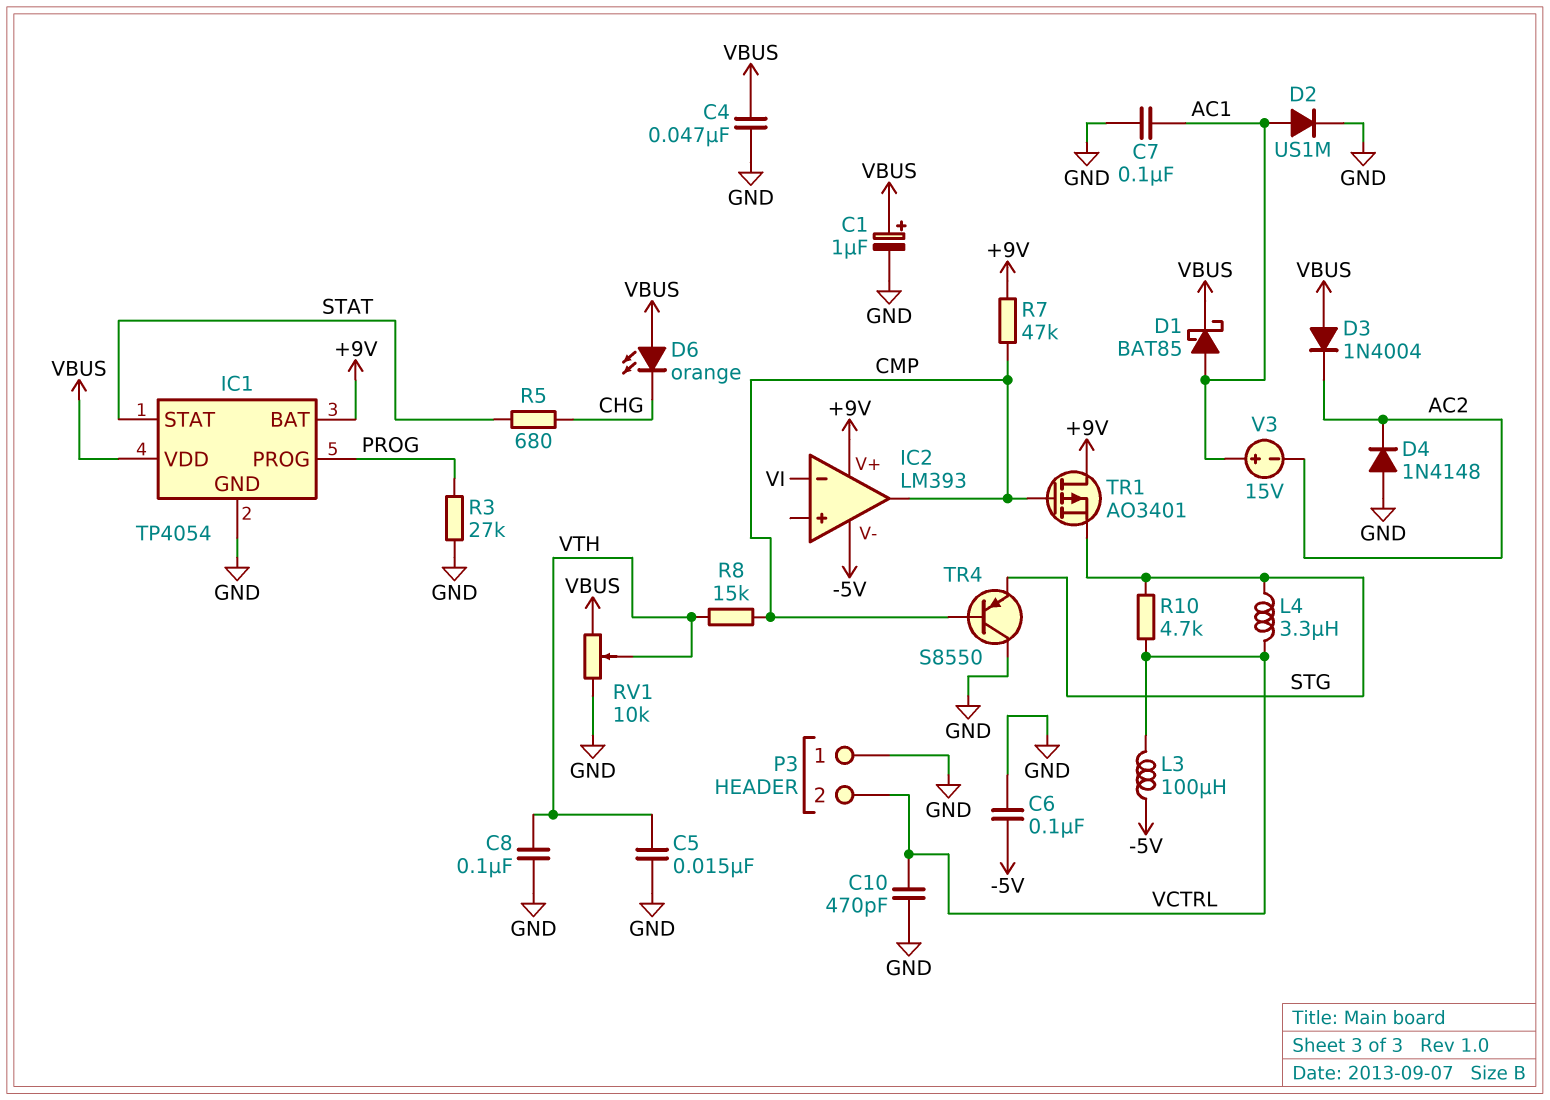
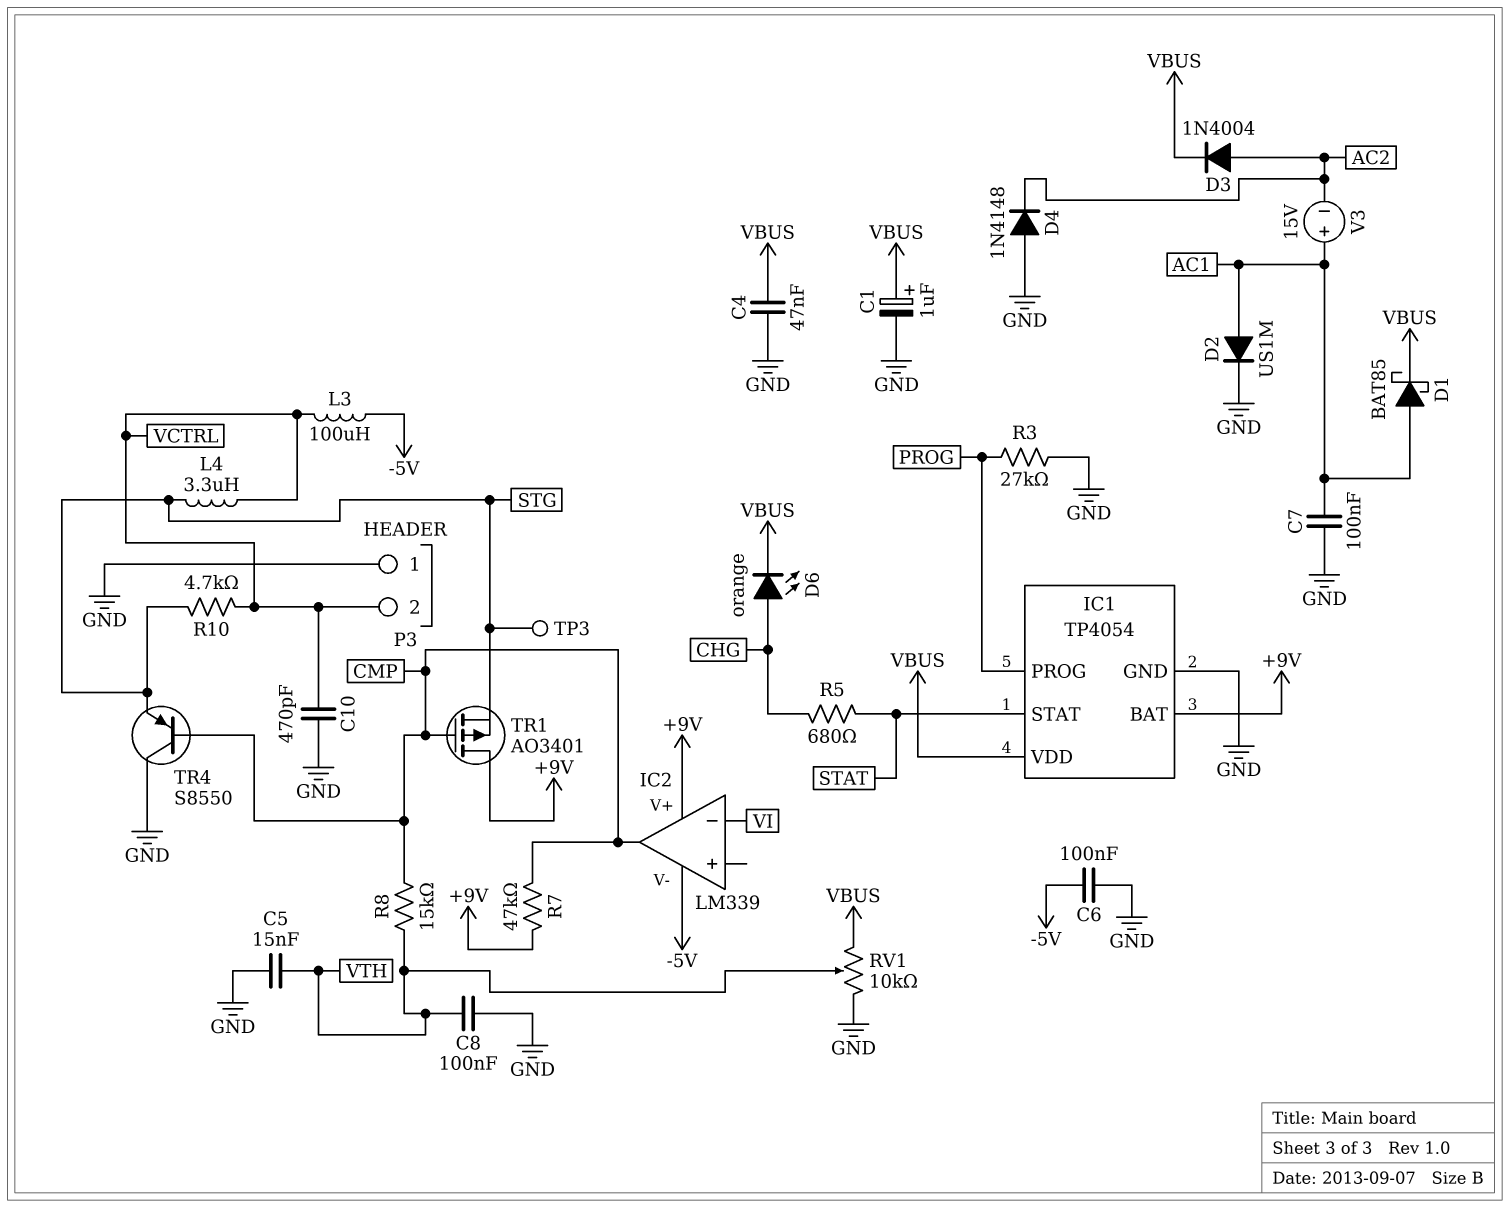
D3: diode 1N4004 (A VBUS, K AC2) -> diode 1N4004 (A AC2, K VBUS)
D6: LED orange (A VBUS, K CHG) -> LED orange (A CHG, K VBUS)
IC2: LM393 -> LM339
TP3: none -> test point (STG)

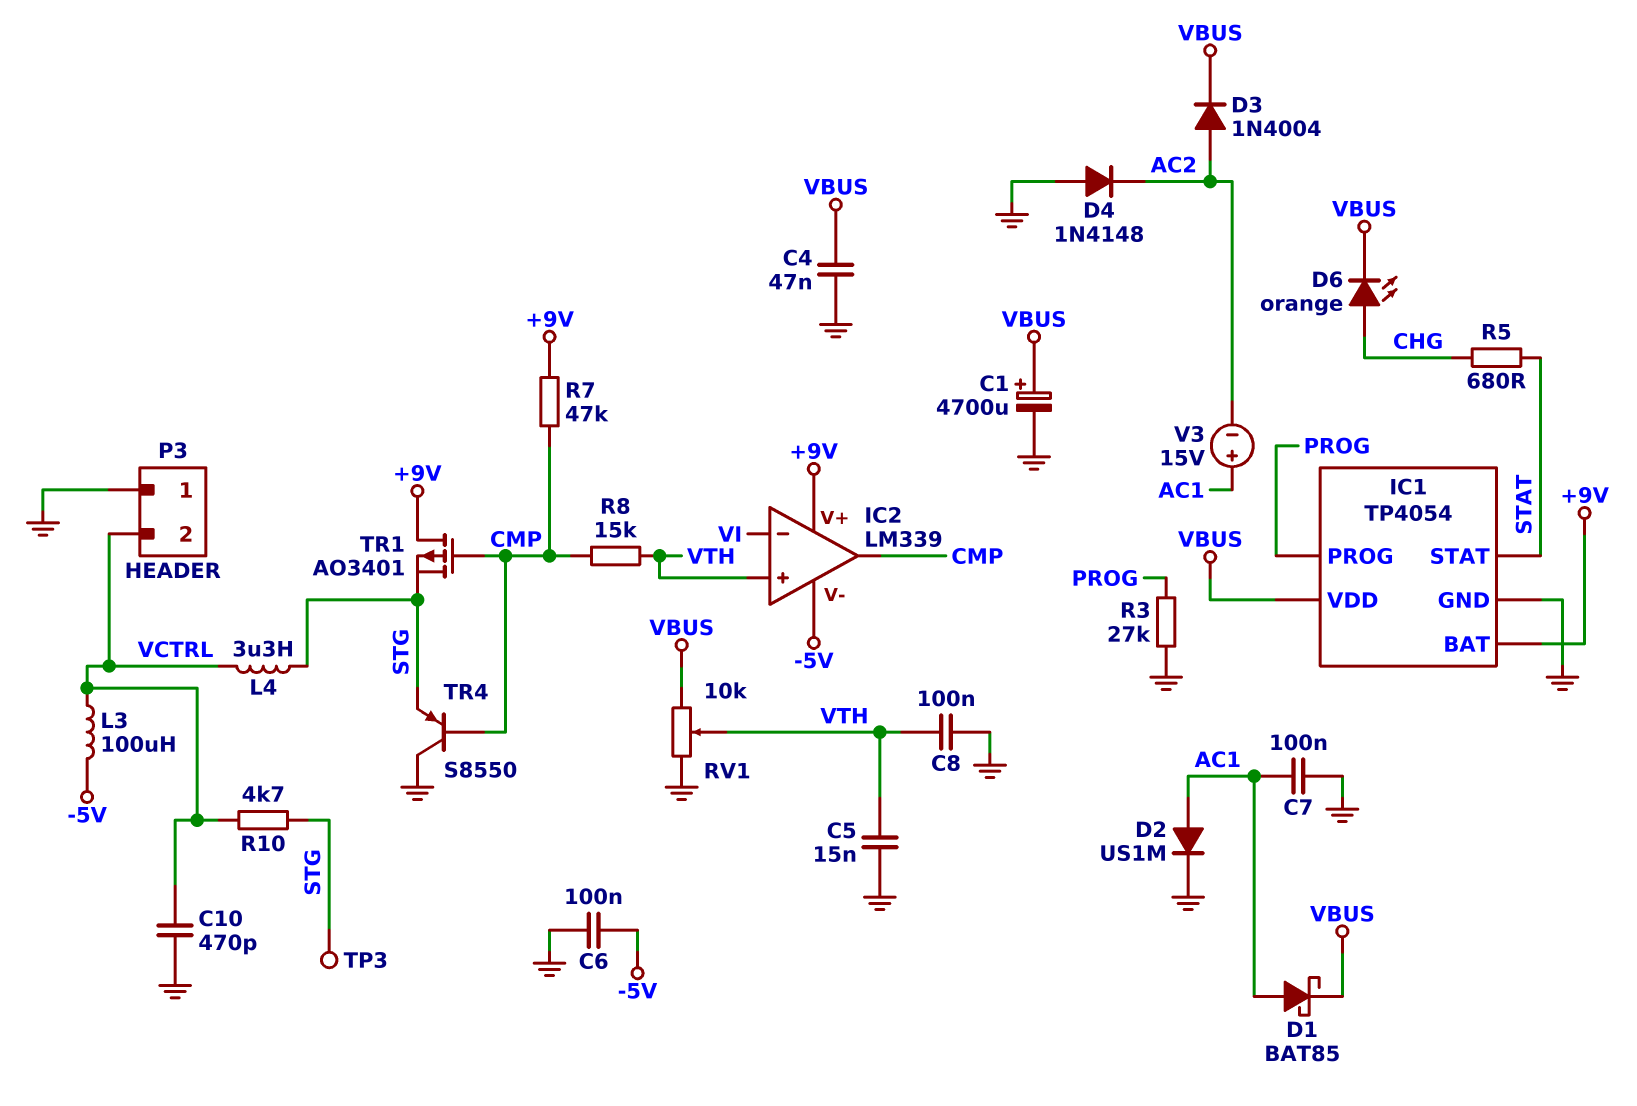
C1: 1uF (plus VBUS, minus GND) -> 4700uF (plus VBUS, minus GND)
IC2 pin in+: none -> VTH

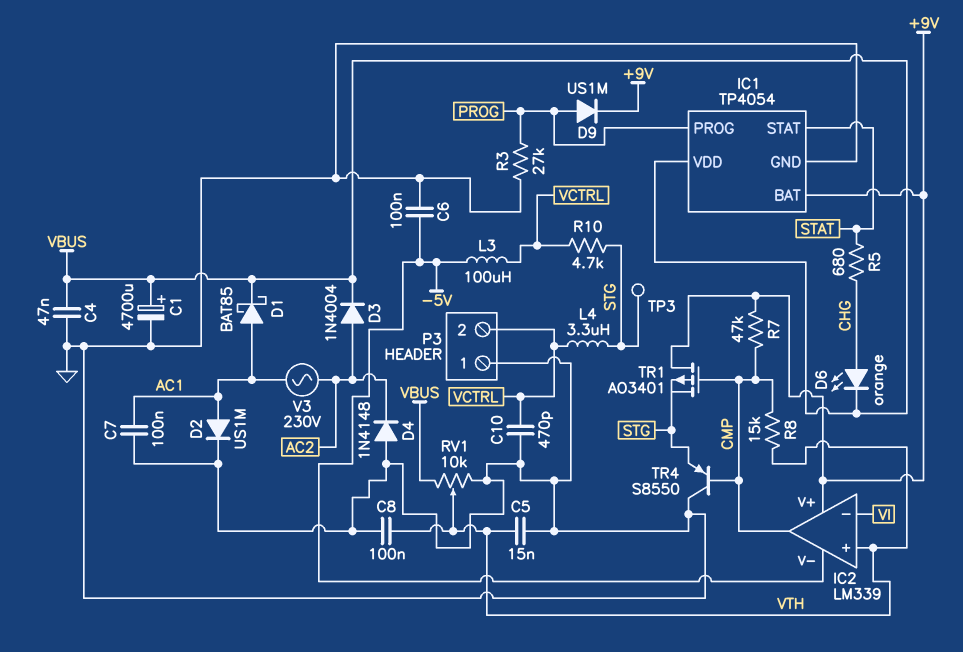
D9: none -> diode US1M (A PROG, K +9V)
V3: 15V (plus AC1, minus AC2) -> AC 230V (AC1, AC2)

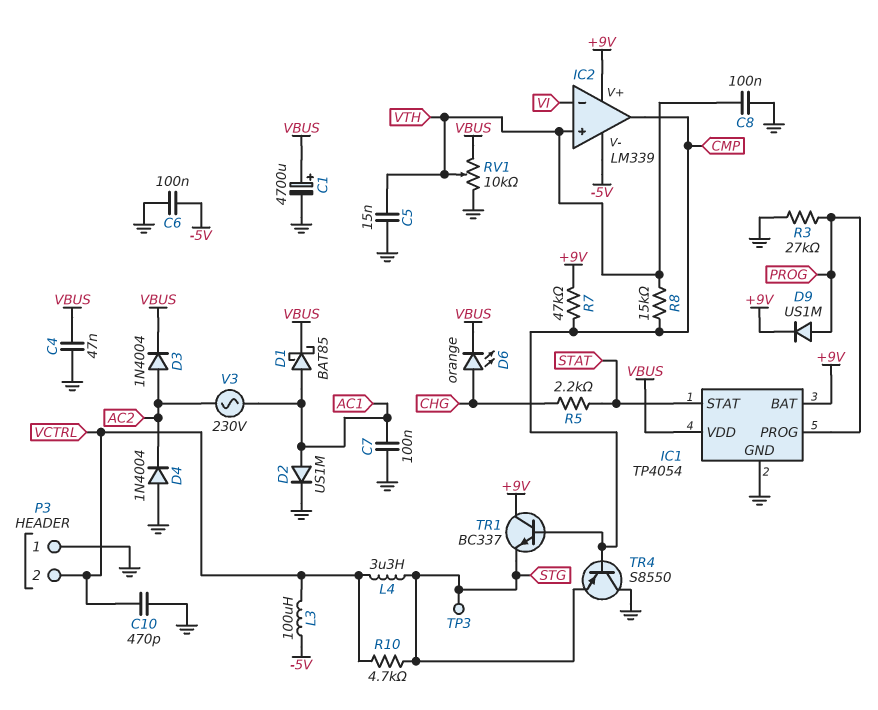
D4: diode 1N4148 (A GND, K AC2) -> diode 1N4004 (A GND, K AC2)
R5: 680 (CHG, STAT) -> 2.2k (CHG, STAT)
TR1: PMOS AO3401 (G CMP, D +9V, S STG) -> NPN BC337 (B CMP, C +9V, E STG)

